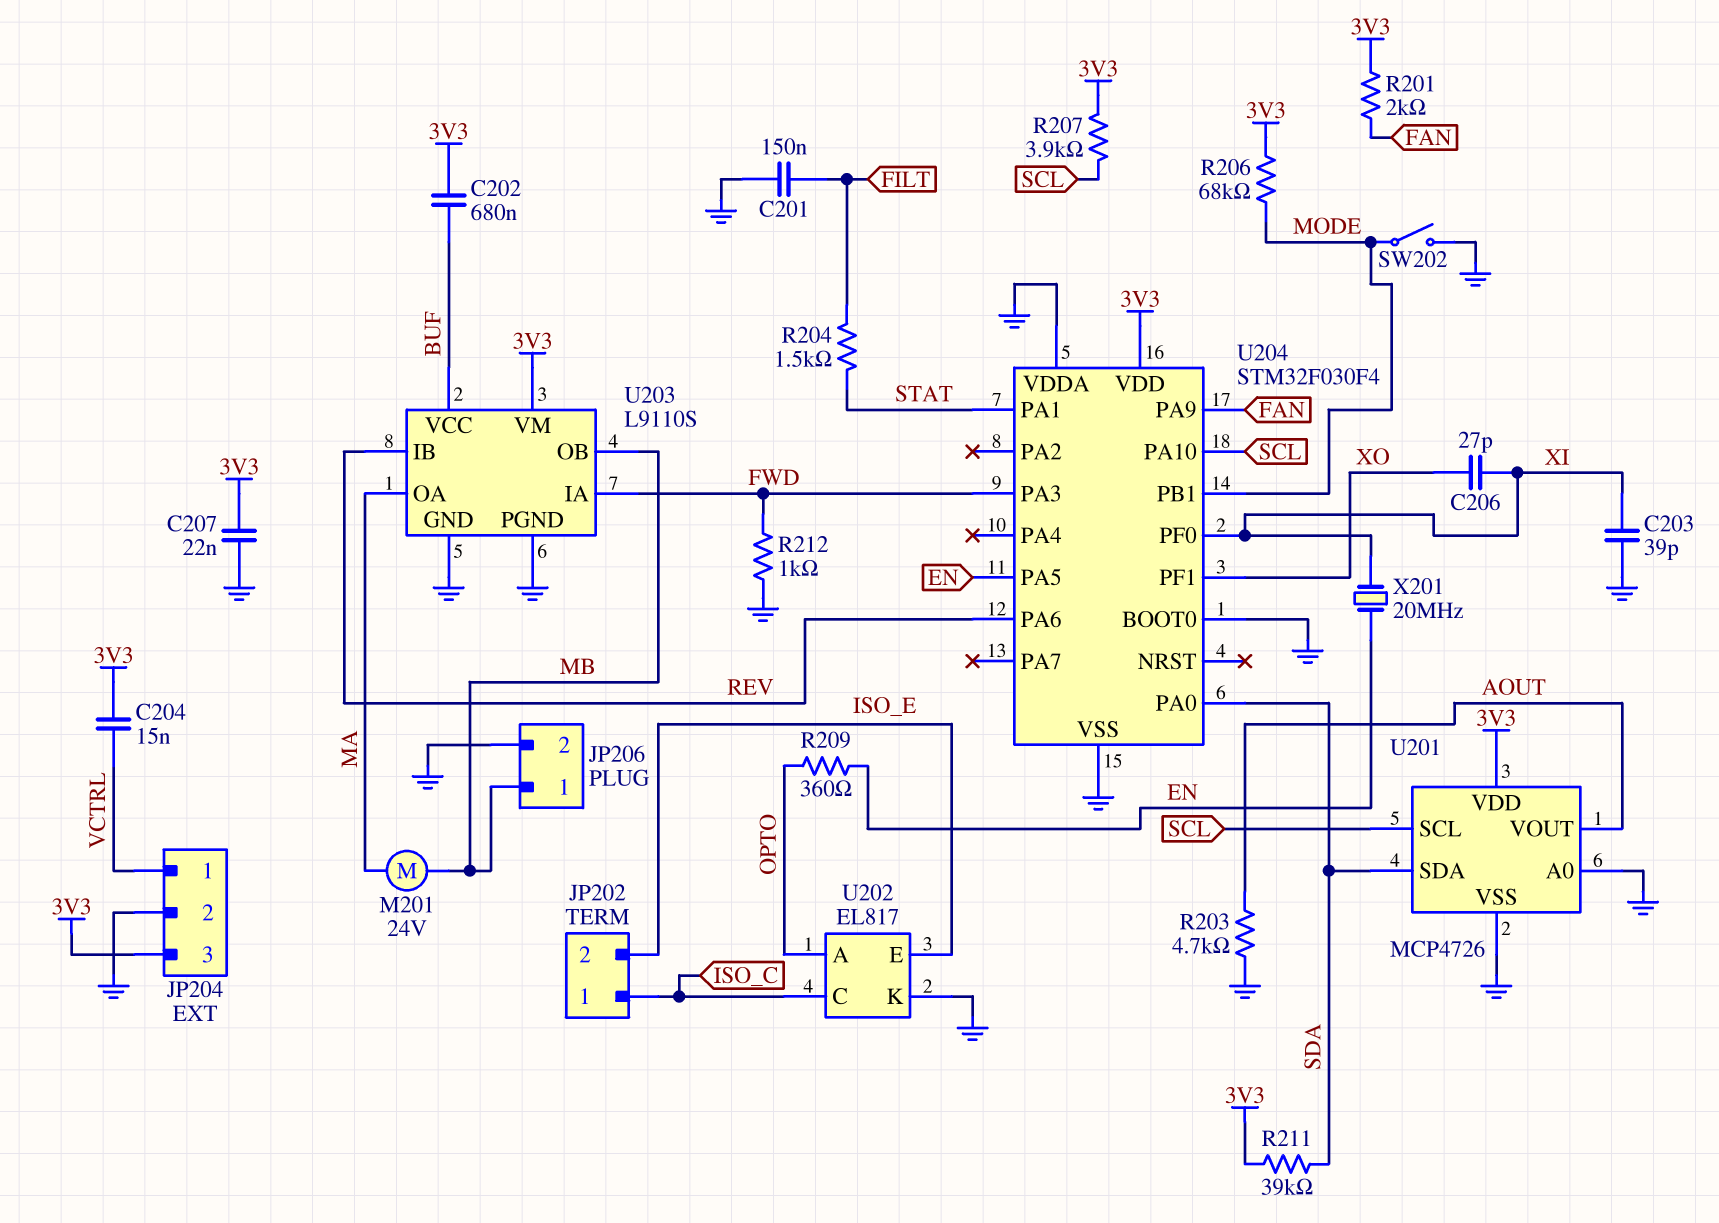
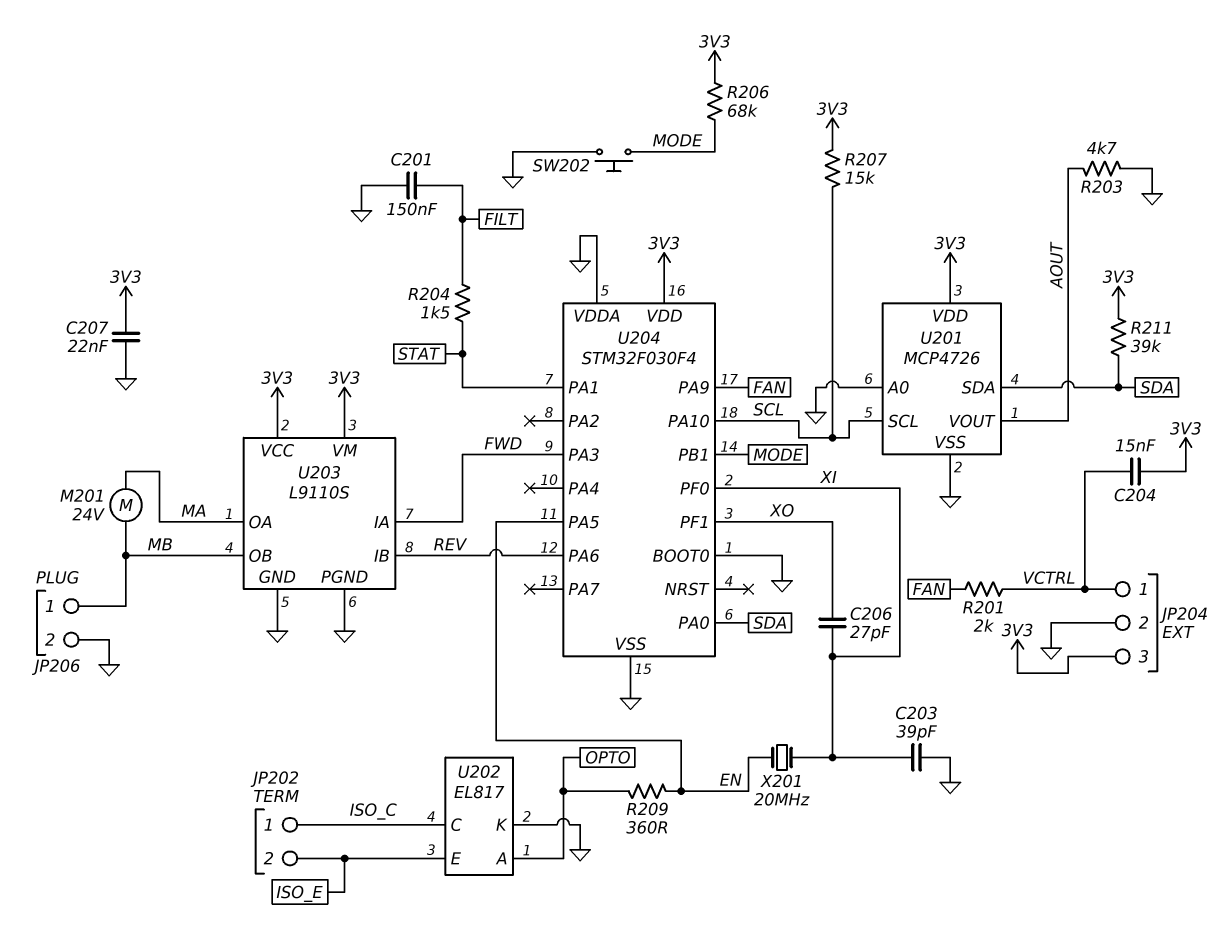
C202: 680nF (3V3, BUF) -> none
R201: 2k (3V3, FAN) -> 2k (FAN, VCTRL)
R207: 3.9k (3V3, SCL) -> 15k (3V3, SCL)
R212: 1k (FWD, GND) -> none
SW202: switch (GND, MODE) -> button (GND, MODE)
U203 pin VCC: BUF -> 3V3

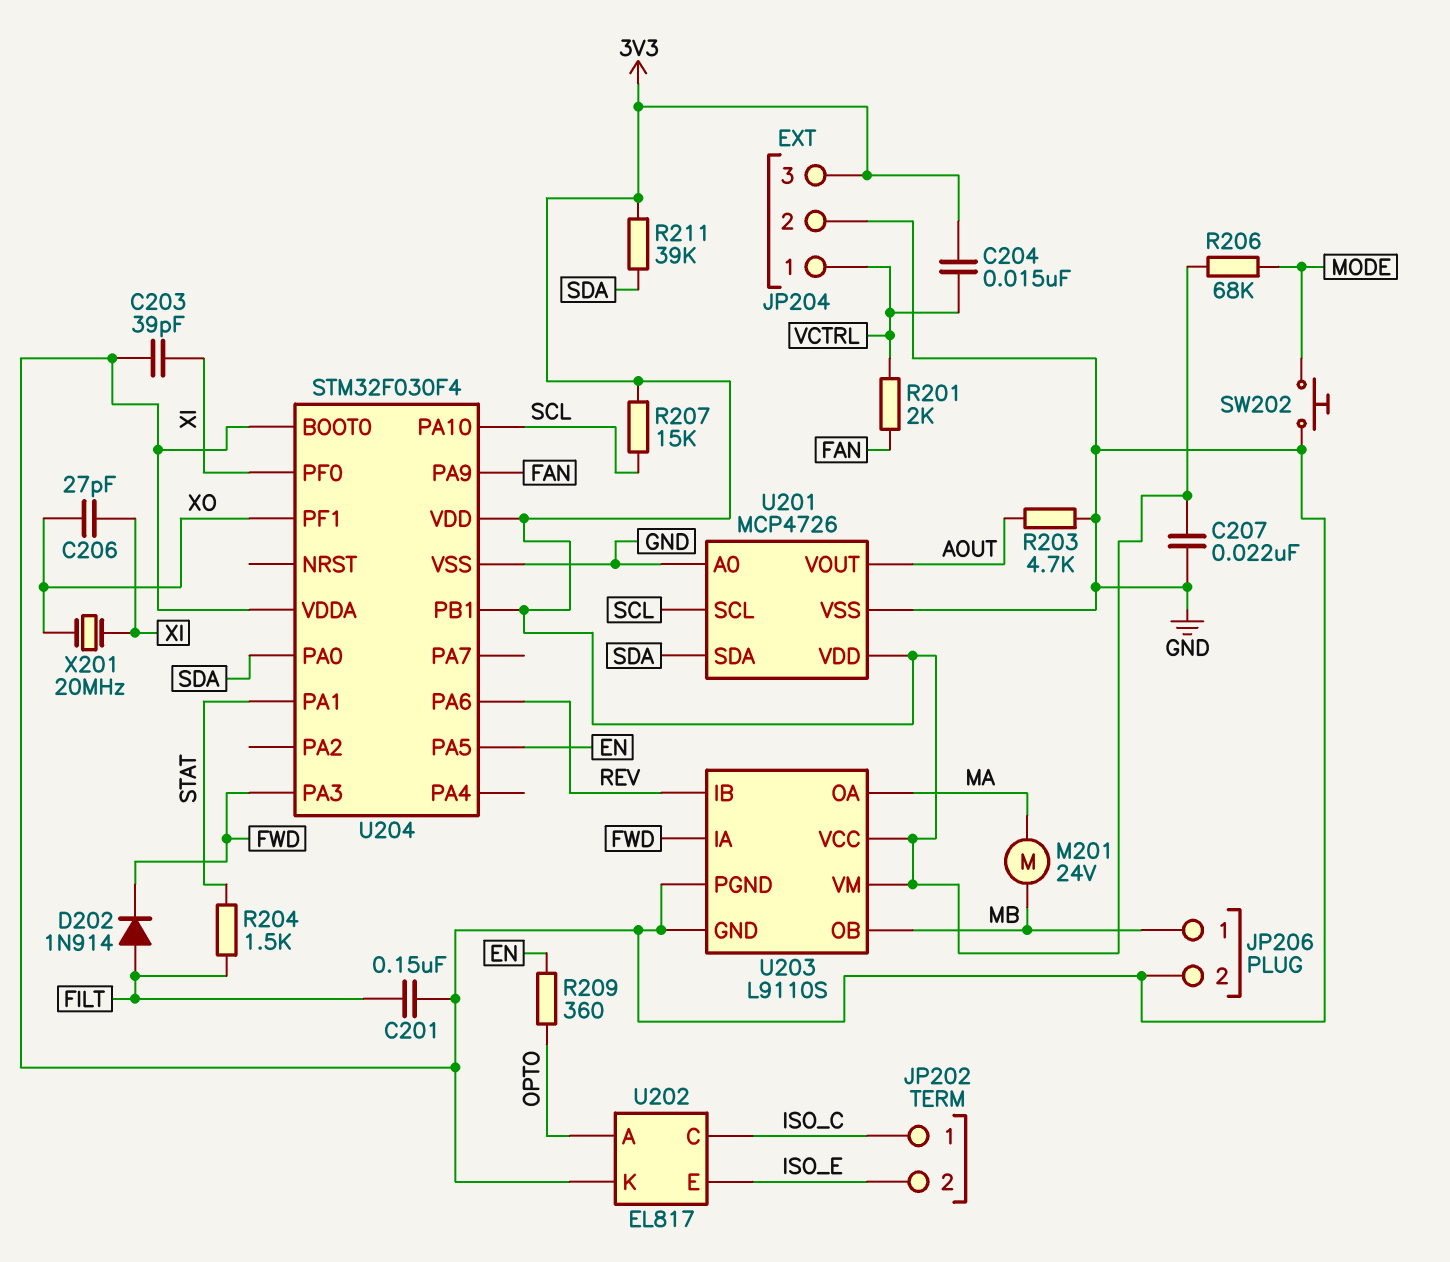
D202: none -> diode 1N914 (A FILT, K FWD)
U204 pin PB1: MODE -> 3V3
X201: 20MHz (EN, XI) -> 20MHz (XI, XO)

